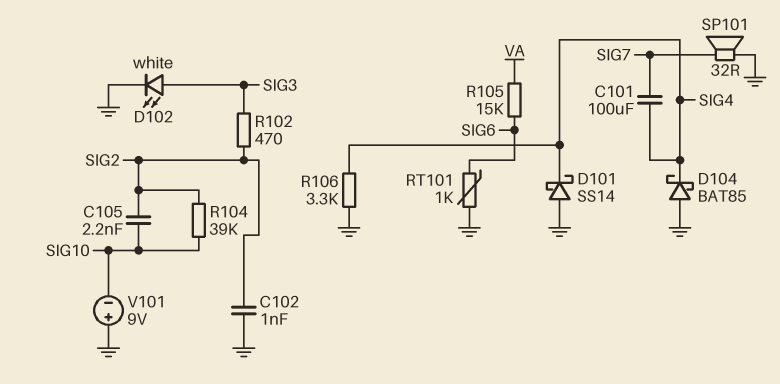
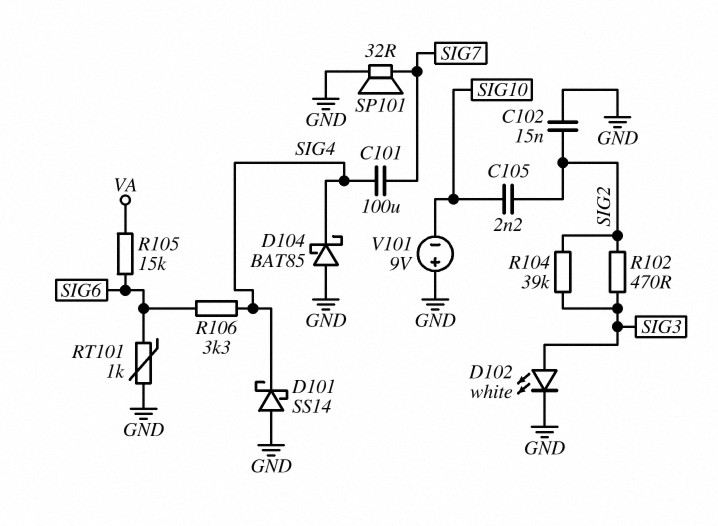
C102: 1nF (GND, SIG2) -> 15nF (GND, SIG2)
R104: 39k (SIG2, SIG10) -> 39k (SIG2, SIG3)
R106: 3.3k (GND, SIG4) -> 3.3k (SIG4, SIG6)

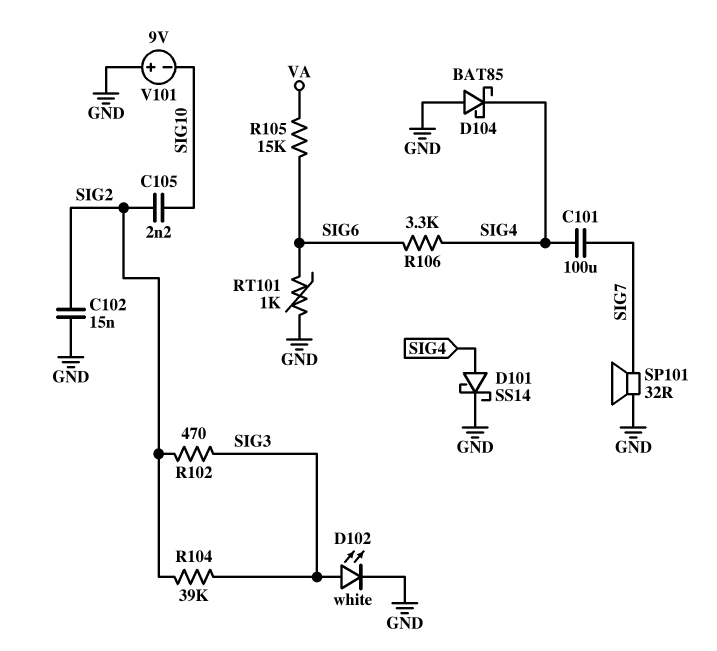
D101: schottky SS14 (A GND, K SIG4) -> schottky SS14 (A SIG4, K GND)

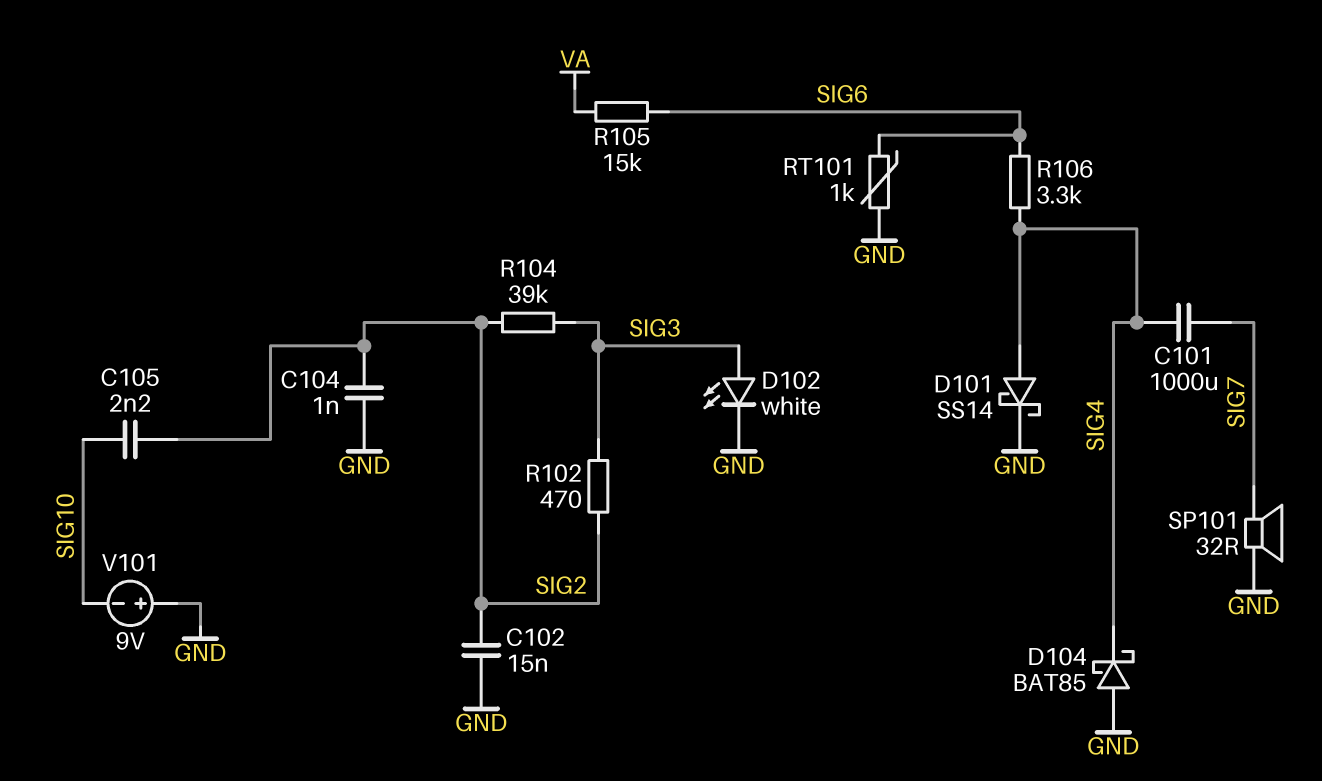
C101: 100uF (SIG4, SIG7) -> 1000uF (SIG4, SIG7)
C104: none -> 1nF (GND, SIG2)

